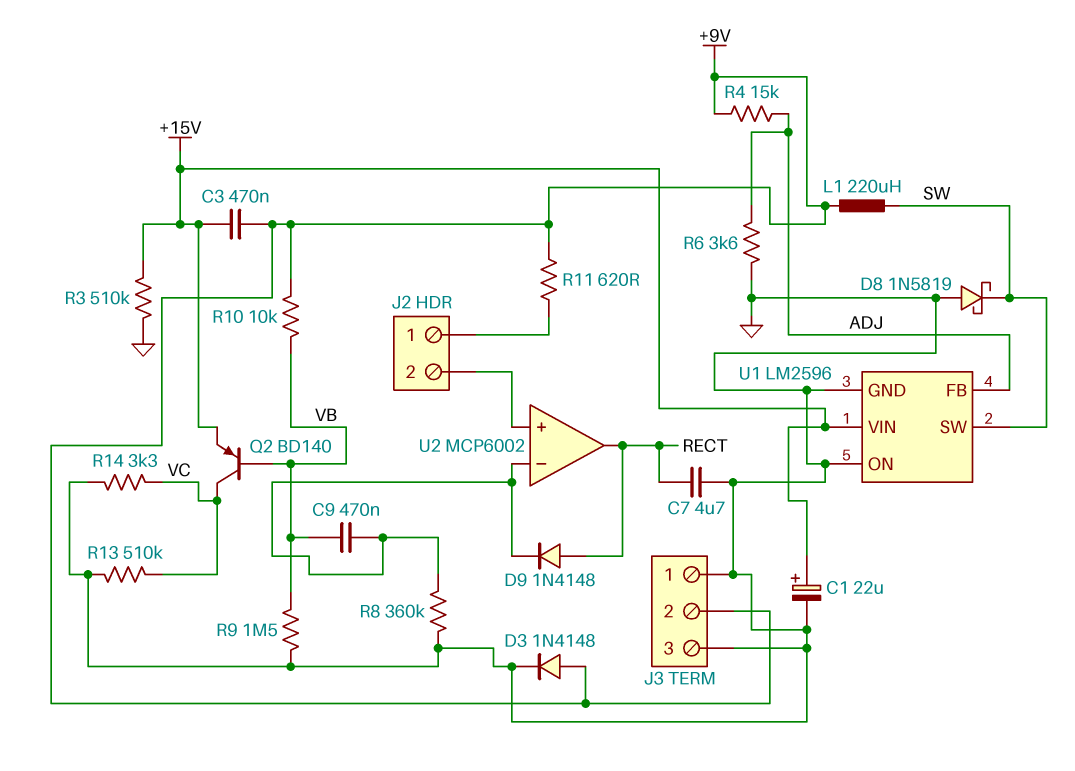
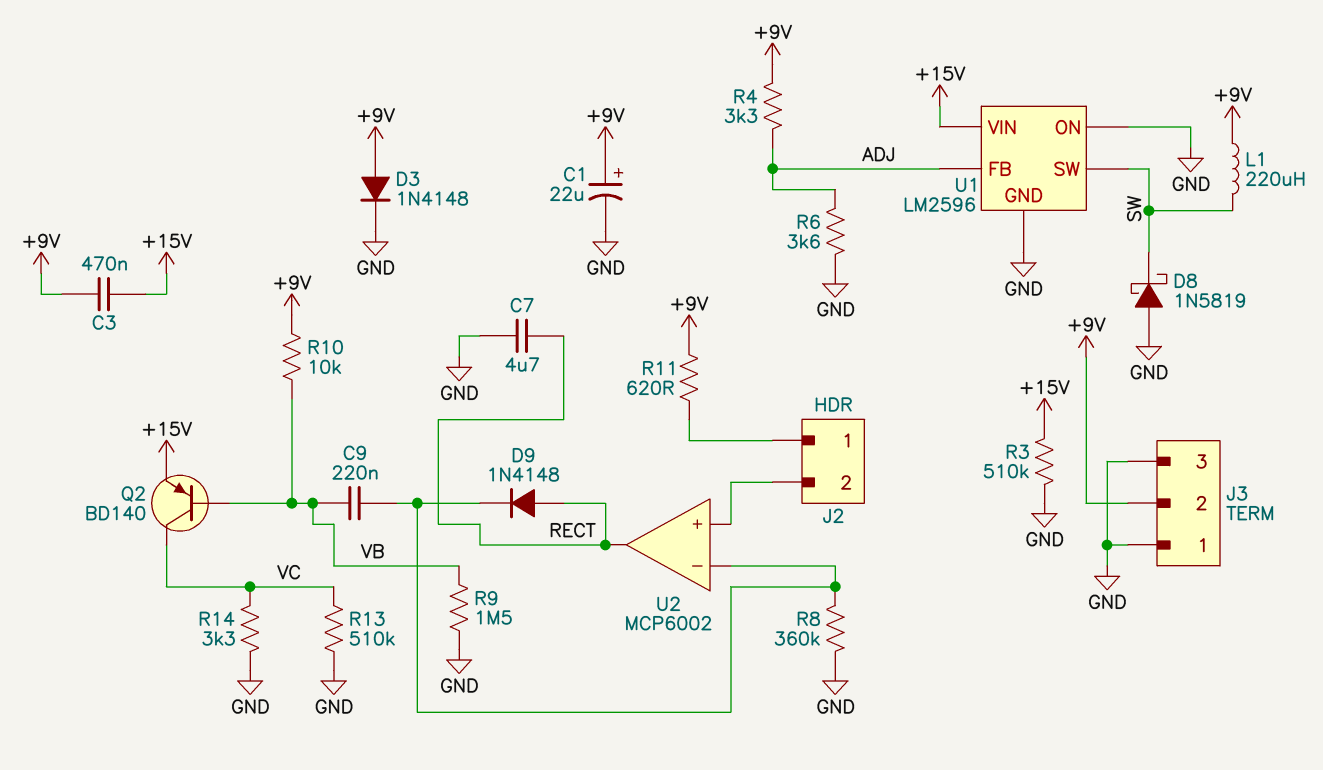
C1: 22uF (plus +15V, minus GND) -> 22uF (plus +9V, minus GND)
C9: 470nF (U2/in-, VB) -> 220nF (U2/in-, VB)
R4: 15k (+9V, ADJ) -> 3.3k (+9V, ADJ)

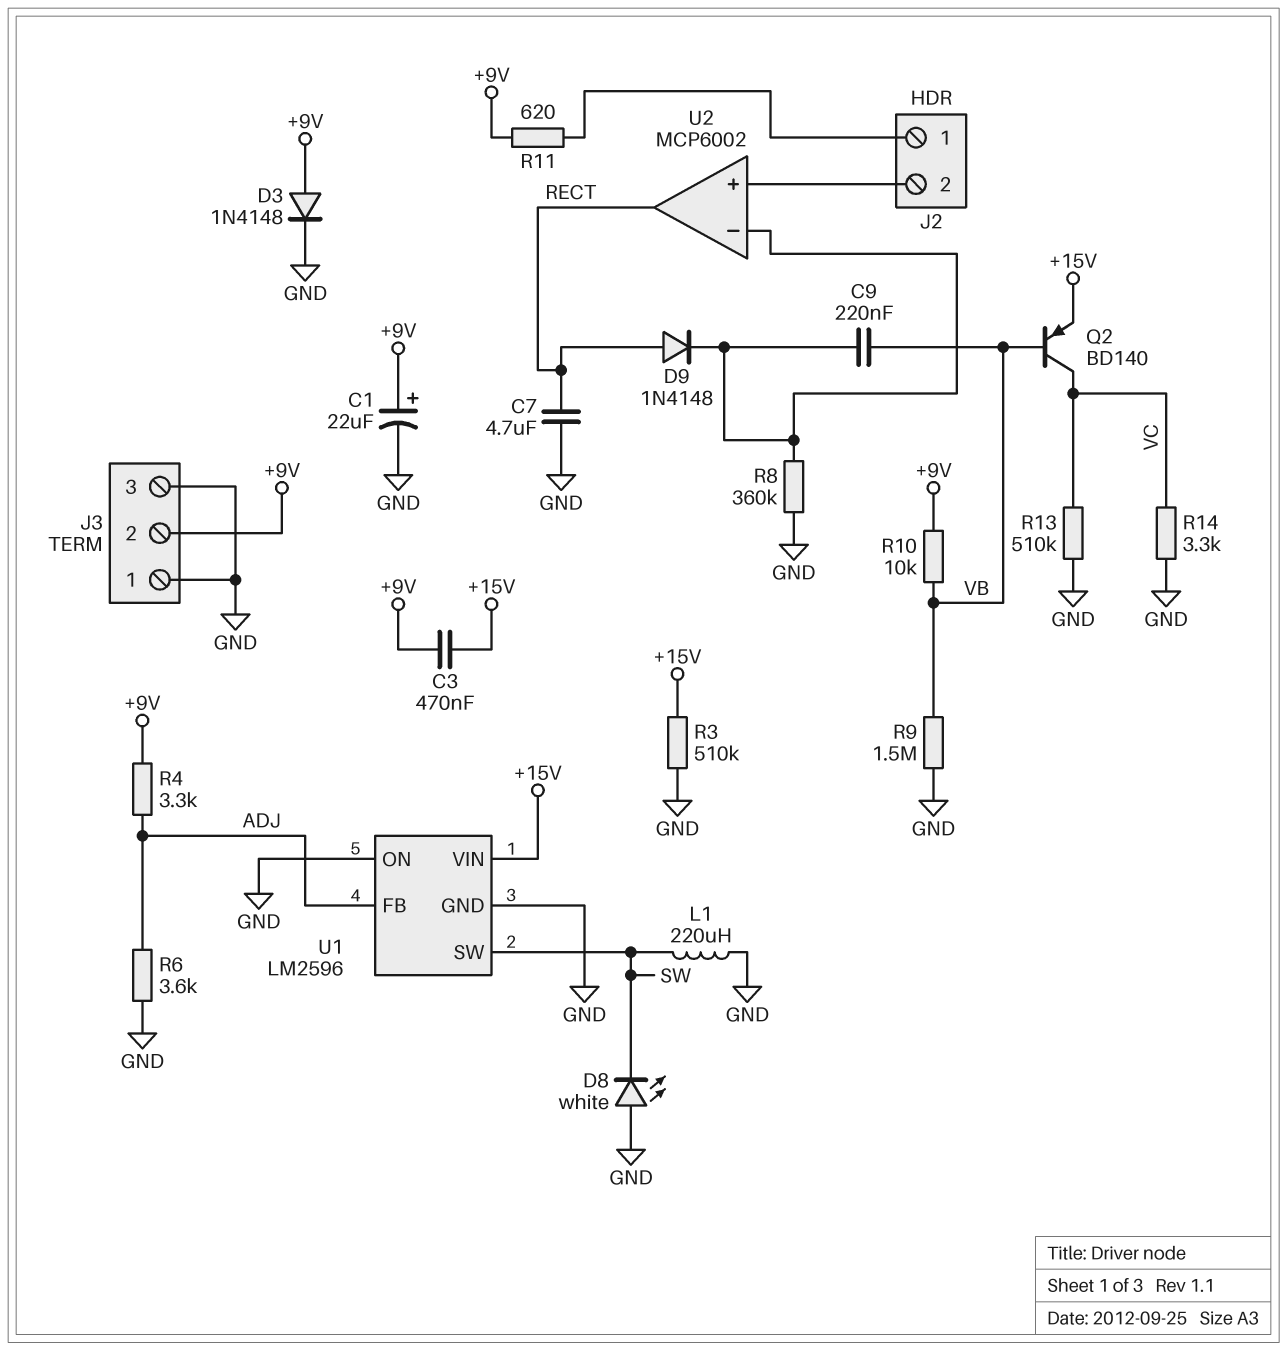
D8: schottky 1N5819 (A GND, K SW) -> LED white (A GND, K SW)
L1: 220uH (+9V, SW) -> 220uH (GND, SW)

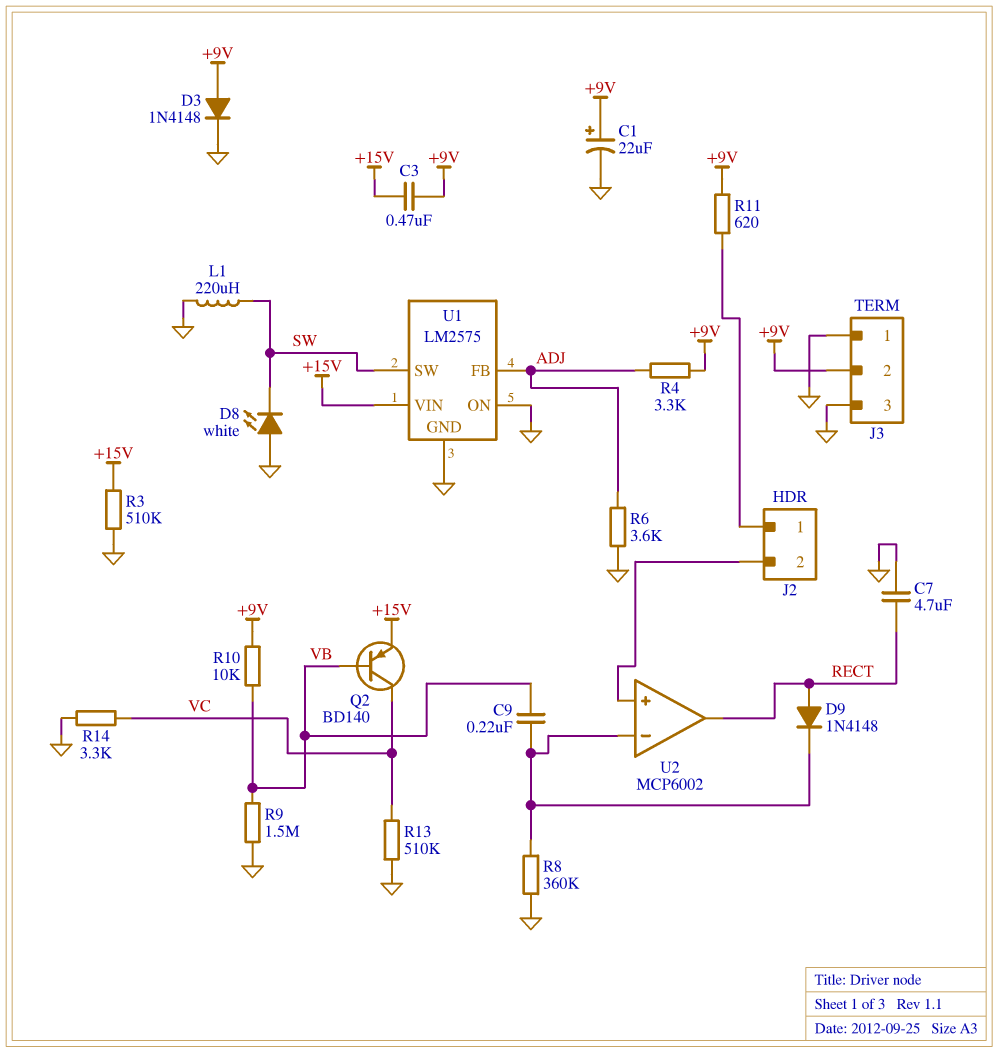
U1: LM2596 -> LM2575

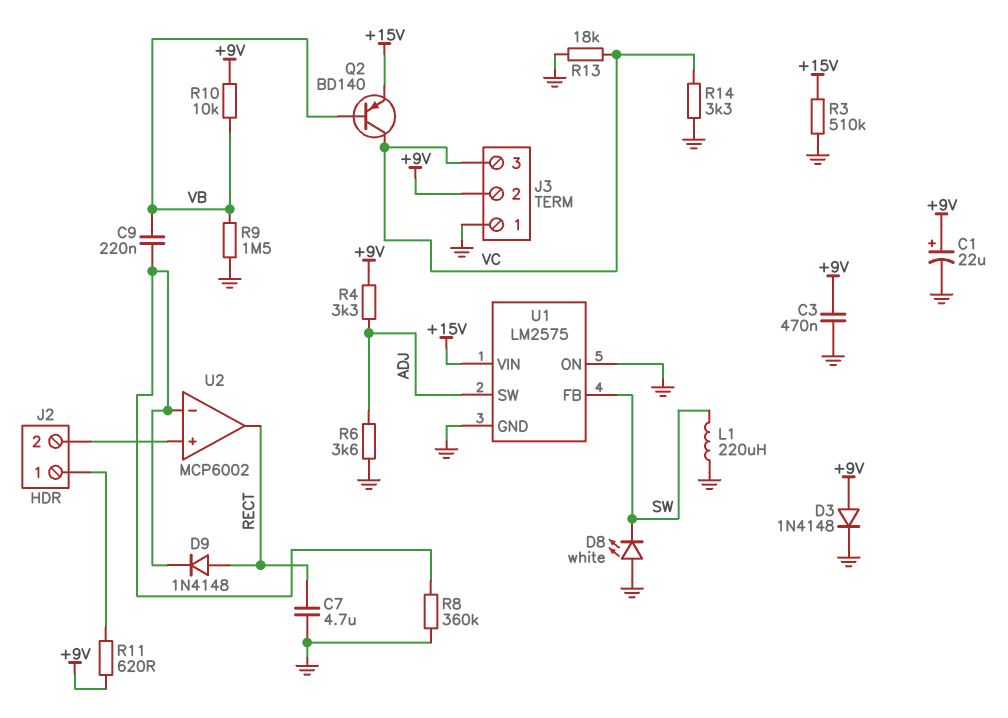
C3: 470nF (+9V, +15V) -> 470nF (+9V, GND)
J3 pin 3: GND -> VC
R13: 510k (GND, VC) -> 18k (GND, VC)
U1 pin FB: ADJ -> SW
U1 pin SW: SW -> ADJ

